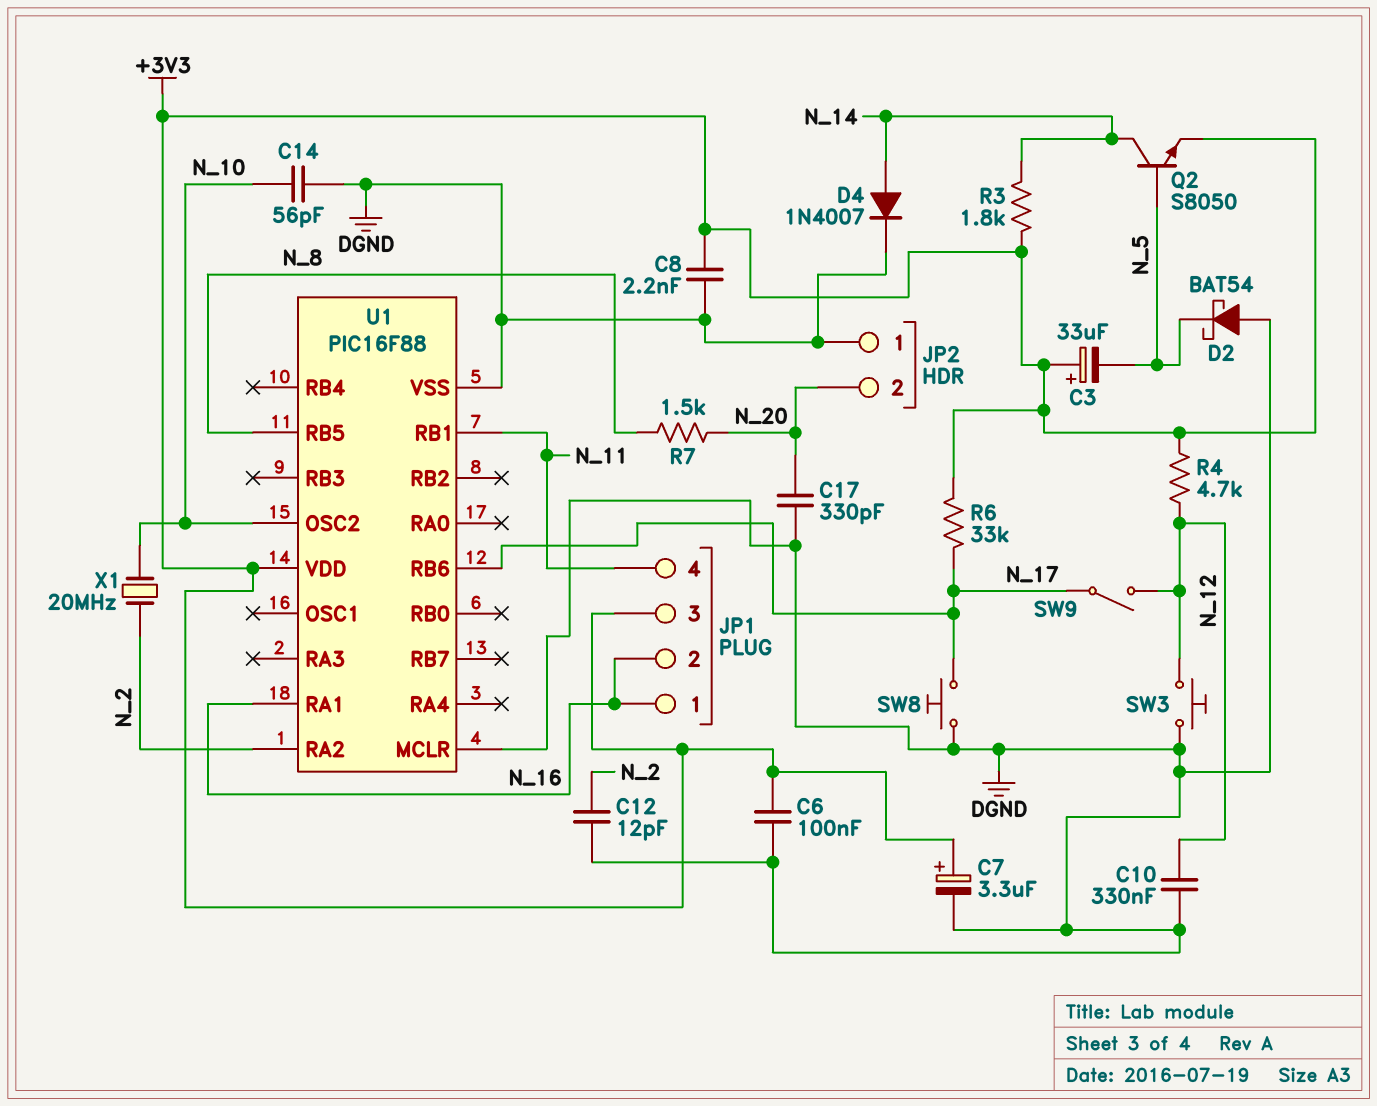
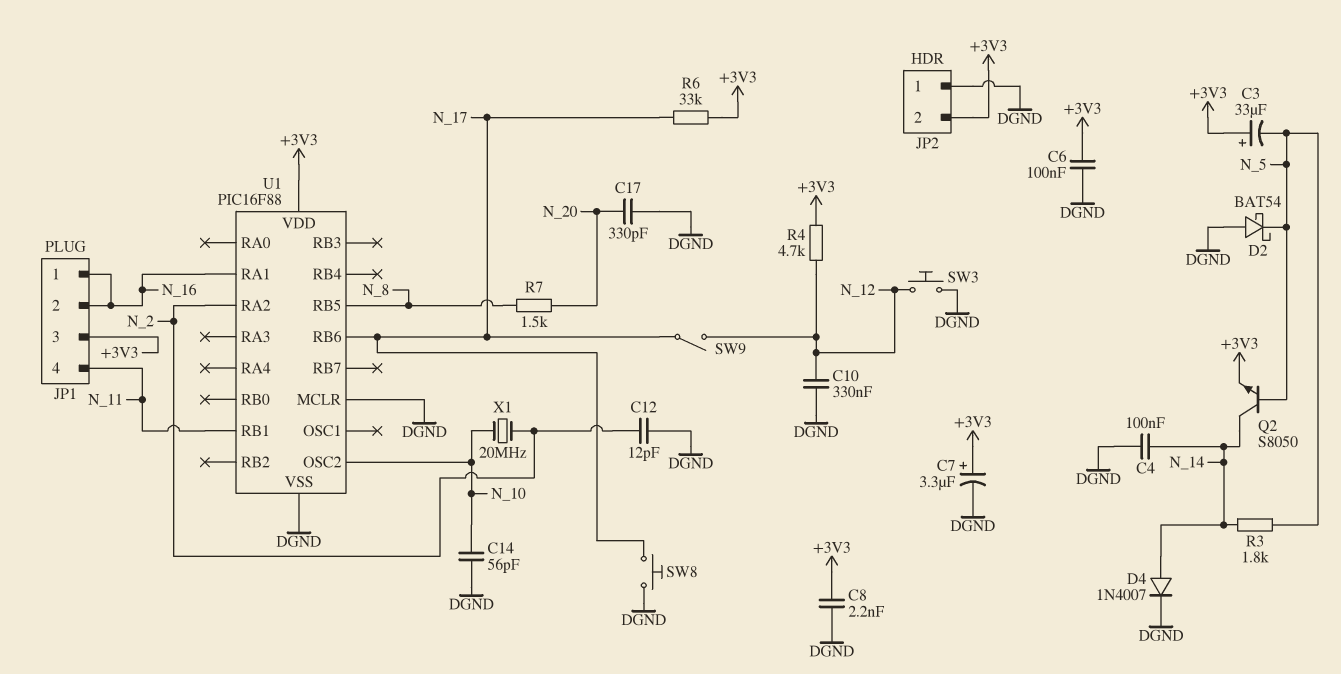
C4: none -> 100nF (DGND, N_14)
JP2 pin 2: N_20 -> +3V3
R3: 1.8k (+3V3, N_14) -> 1.8k (N_5, N_14)

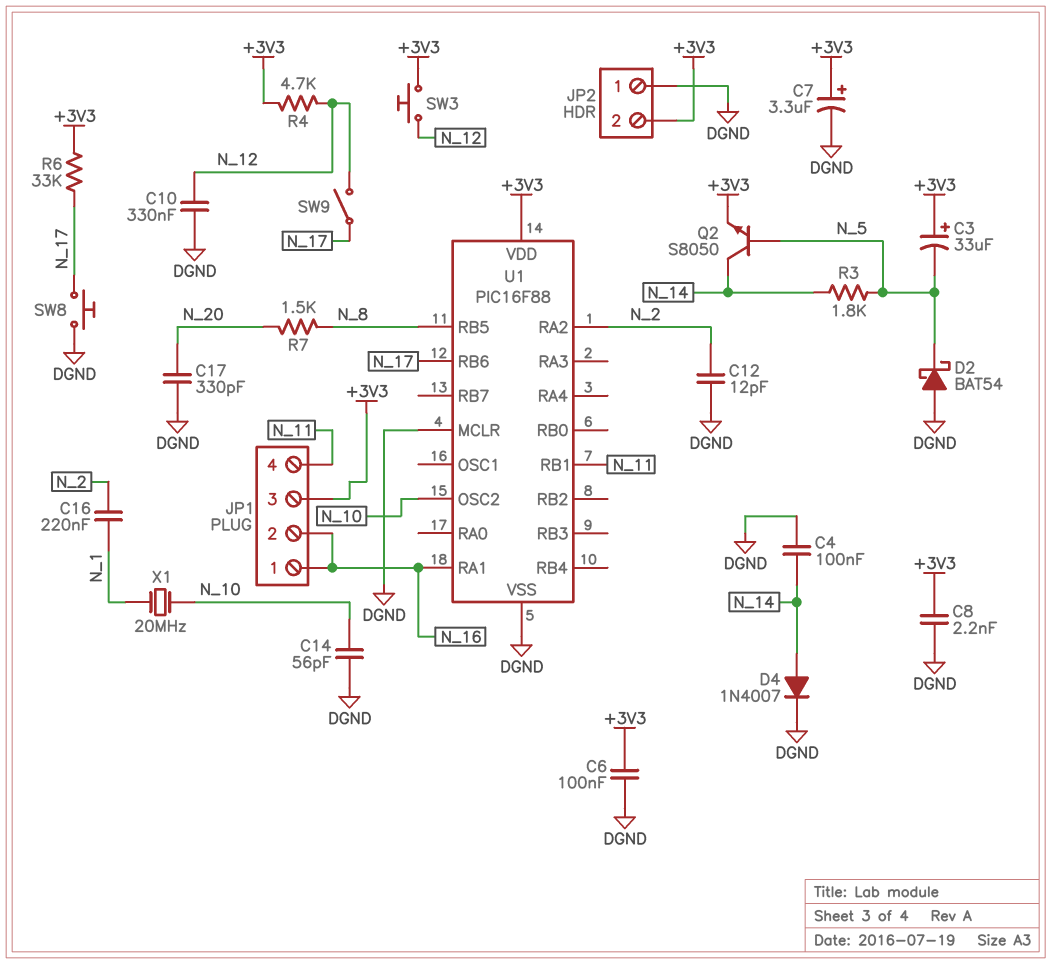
C16: none -> 220nF (N_1, N_2)
SW3: button (DGND, N_12) -> button (+3V3, N_12)
X1: 20MHz (N_2, N_10) -> 20MHz (N_1, N_10)

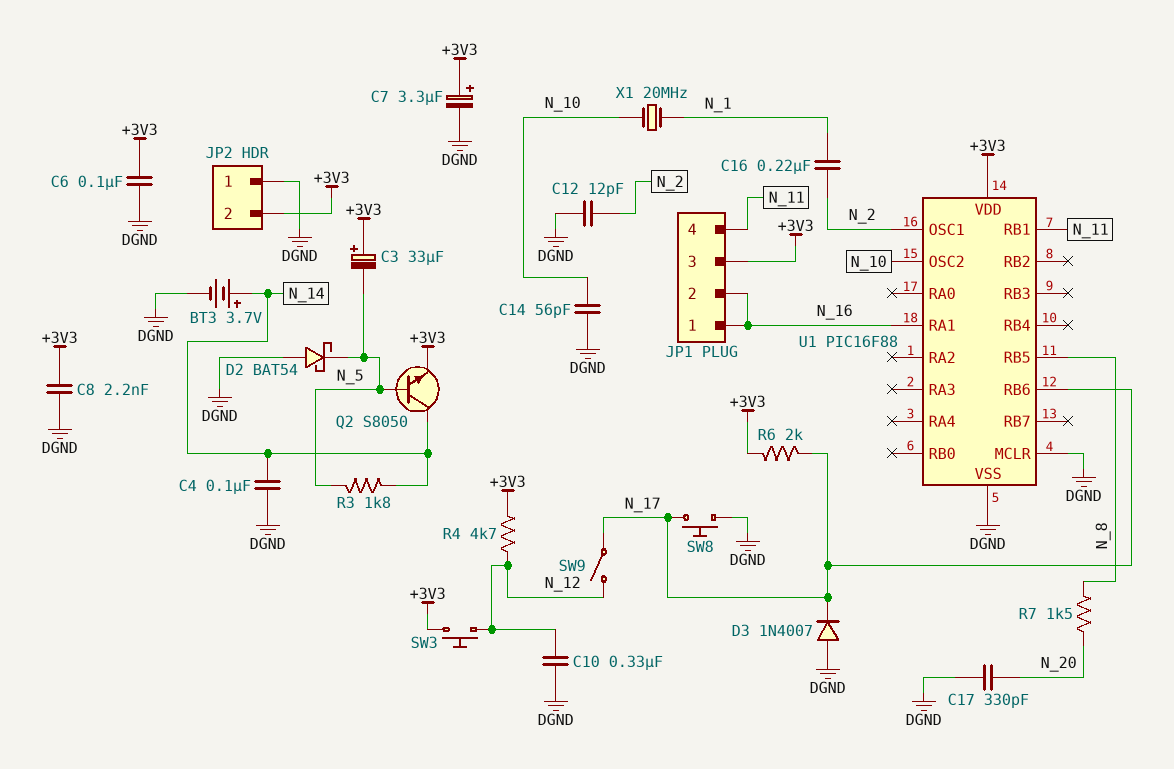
BT3: none -> 3.7V (plus N_14, minus DGND)
D3: none -> diode 1N4007 (A DGND, K N_17)
D4: diode 1N4007 (A N_14, K DGND) -> none
R6: 33k (+3V3, N_17) -> 2k (+3V3, N_17)
U1 pin OSC1: none -> N_2
U1 pin RA2: N_2 -> none

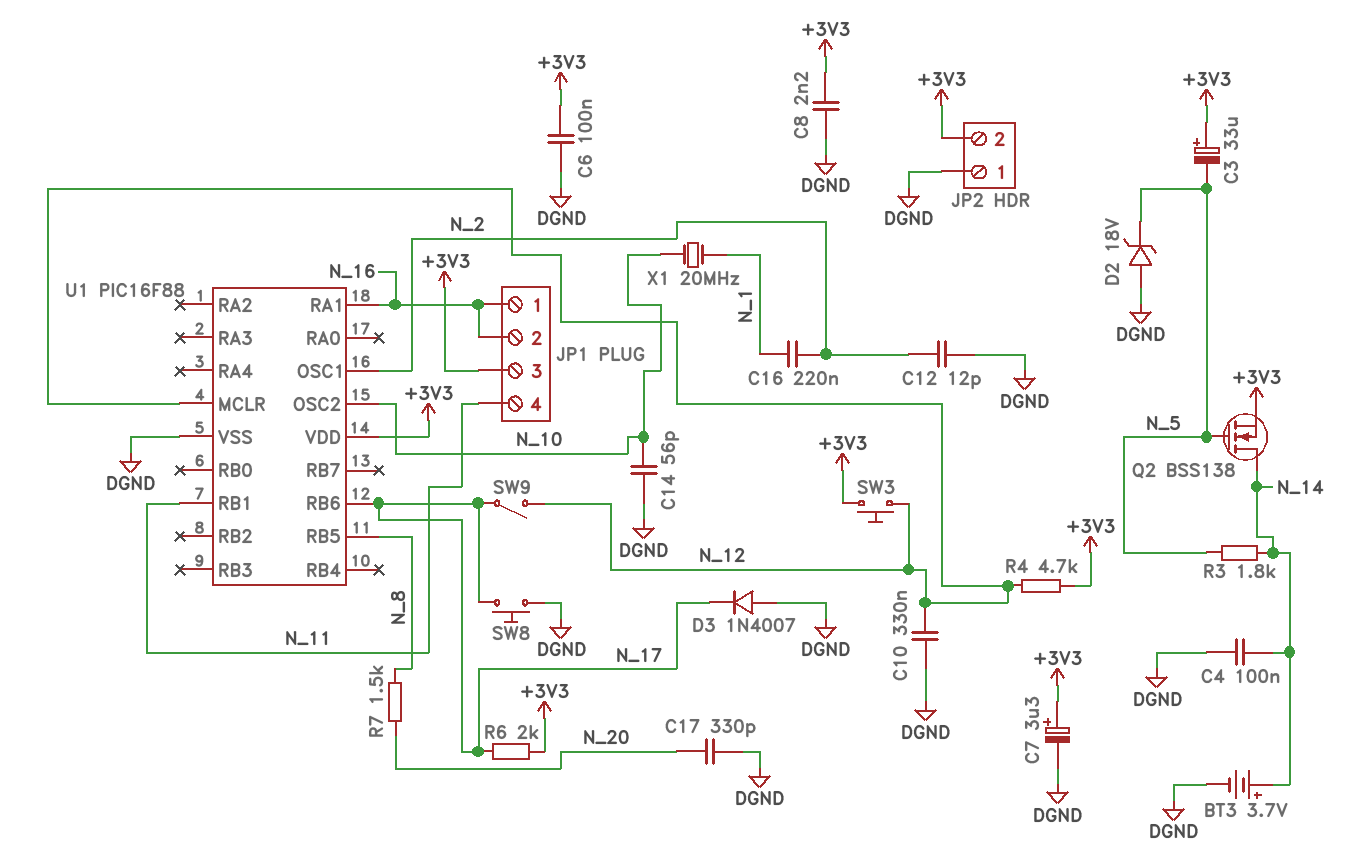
D2: schottky BAT54 (A DGND, K N_5) -> zener 18V (A DGND, K N_5)
Q2: NPN S8050 (B N_5, C N_14, E +3V3) -> NMOS BSS138 (G N_5, D N_14, S +3V3)
U1 pin MCLR: DGND -> N_12

